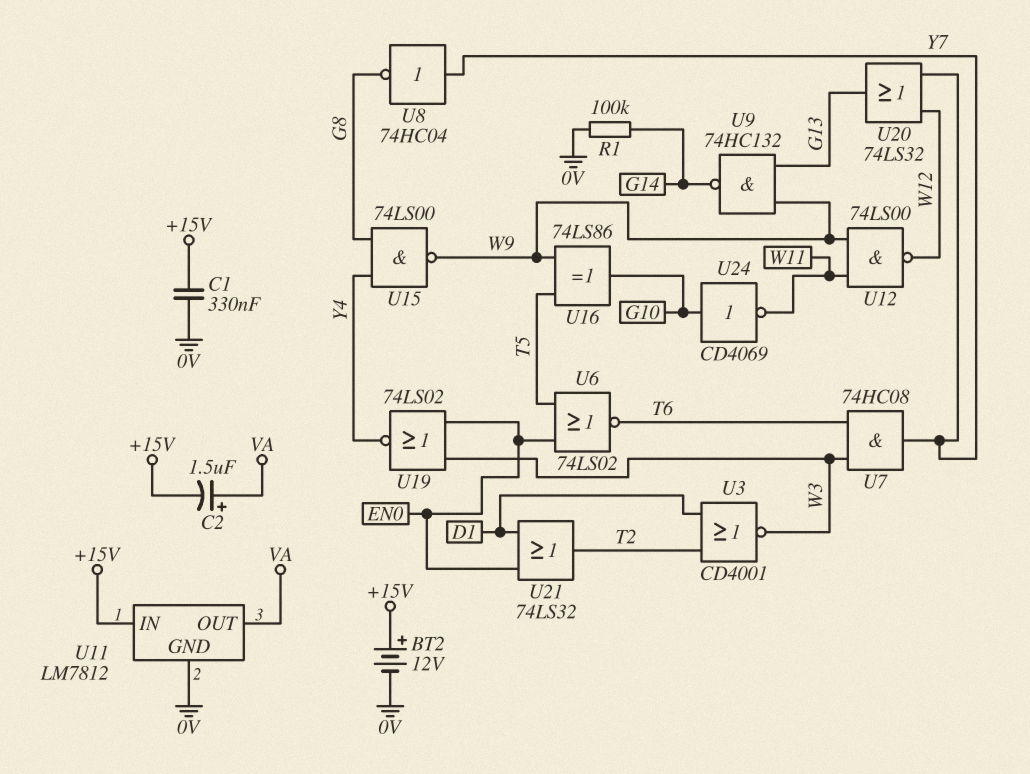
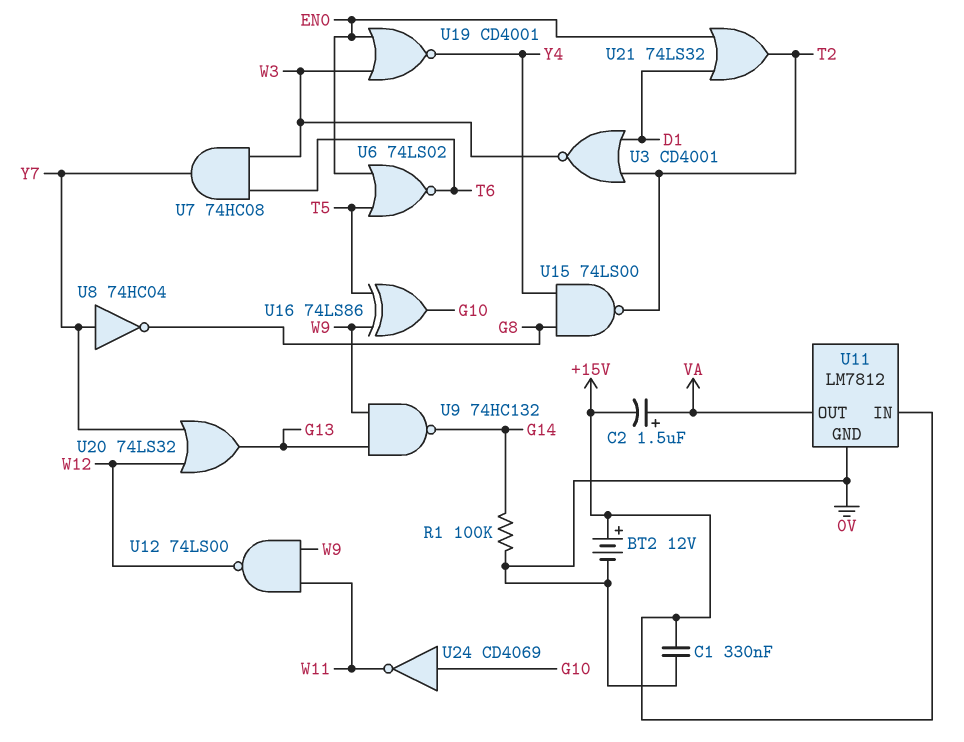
U15: NAND 74LS00 (in G8, in Y4, out W9) -> NAND 74LS00 (in G8, in Y4, out T2)
U19: NOR 74LS02 (in EN0, in W3, out Y4) -> NOR CD4001 (in EN0, in W3, out Y4)

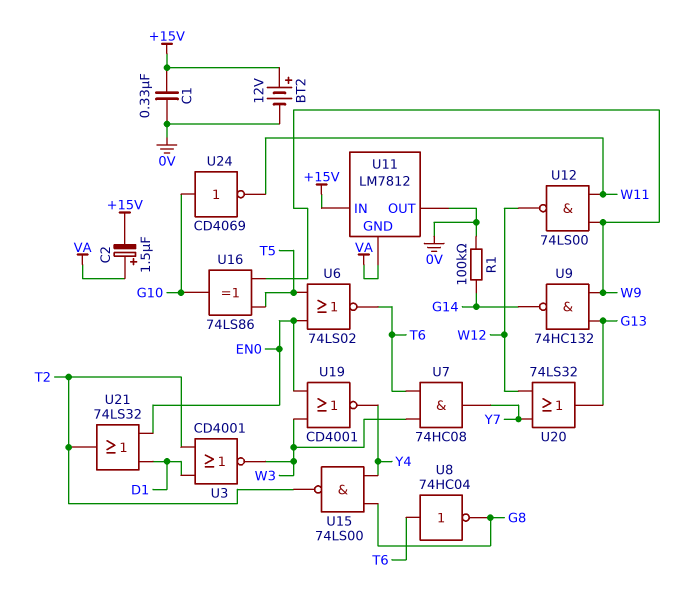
U8: NOT 74HC04 (in Y7, out G8) -> NOT 74HC04 (in T6, out G8)
U11 pin GND: 0V -> VA
U11 pin OUT: VA -> 0V

